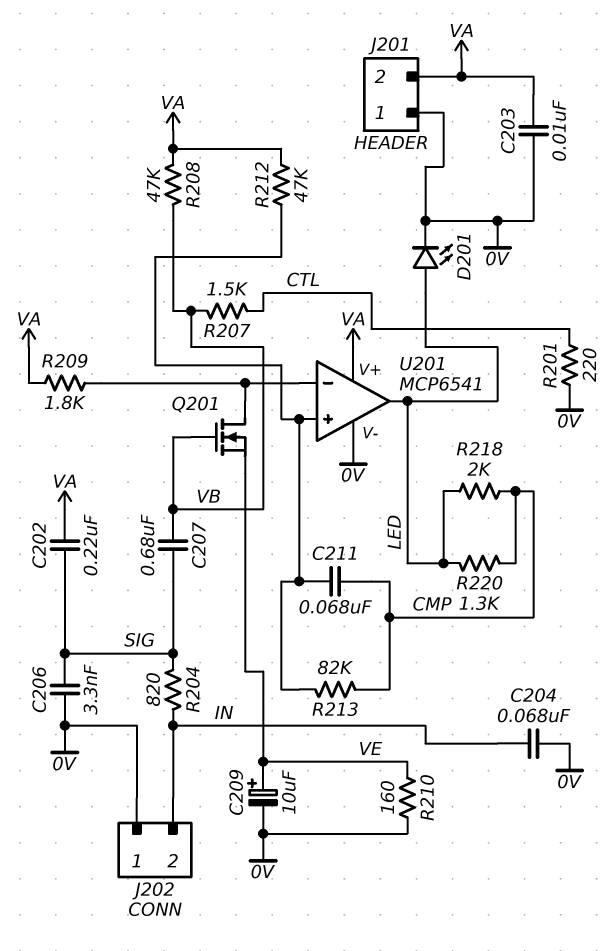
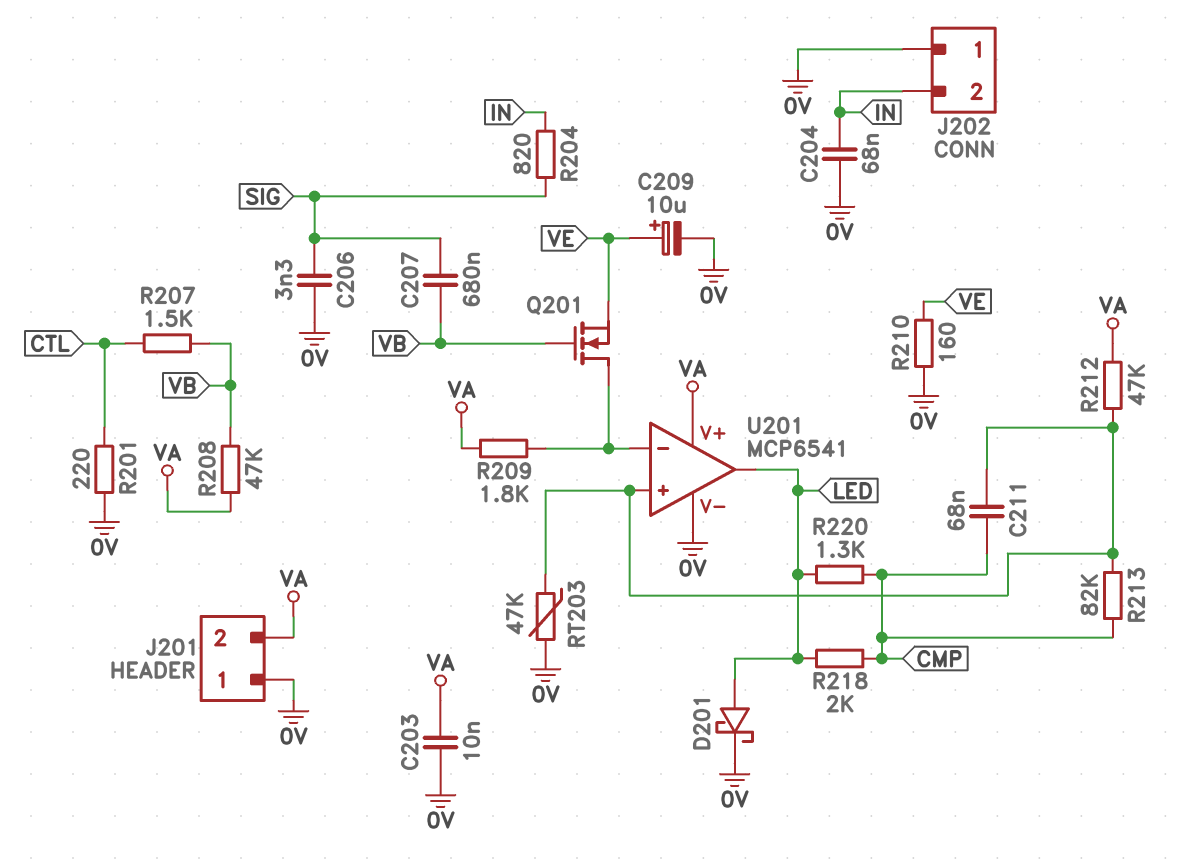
C202: 220nF (SIG, VA) -> none
D201: LED (A LED, K 0V) -> schottky (A LED, K 0V)
RT203: none -> 47k (0V, U201/in+)

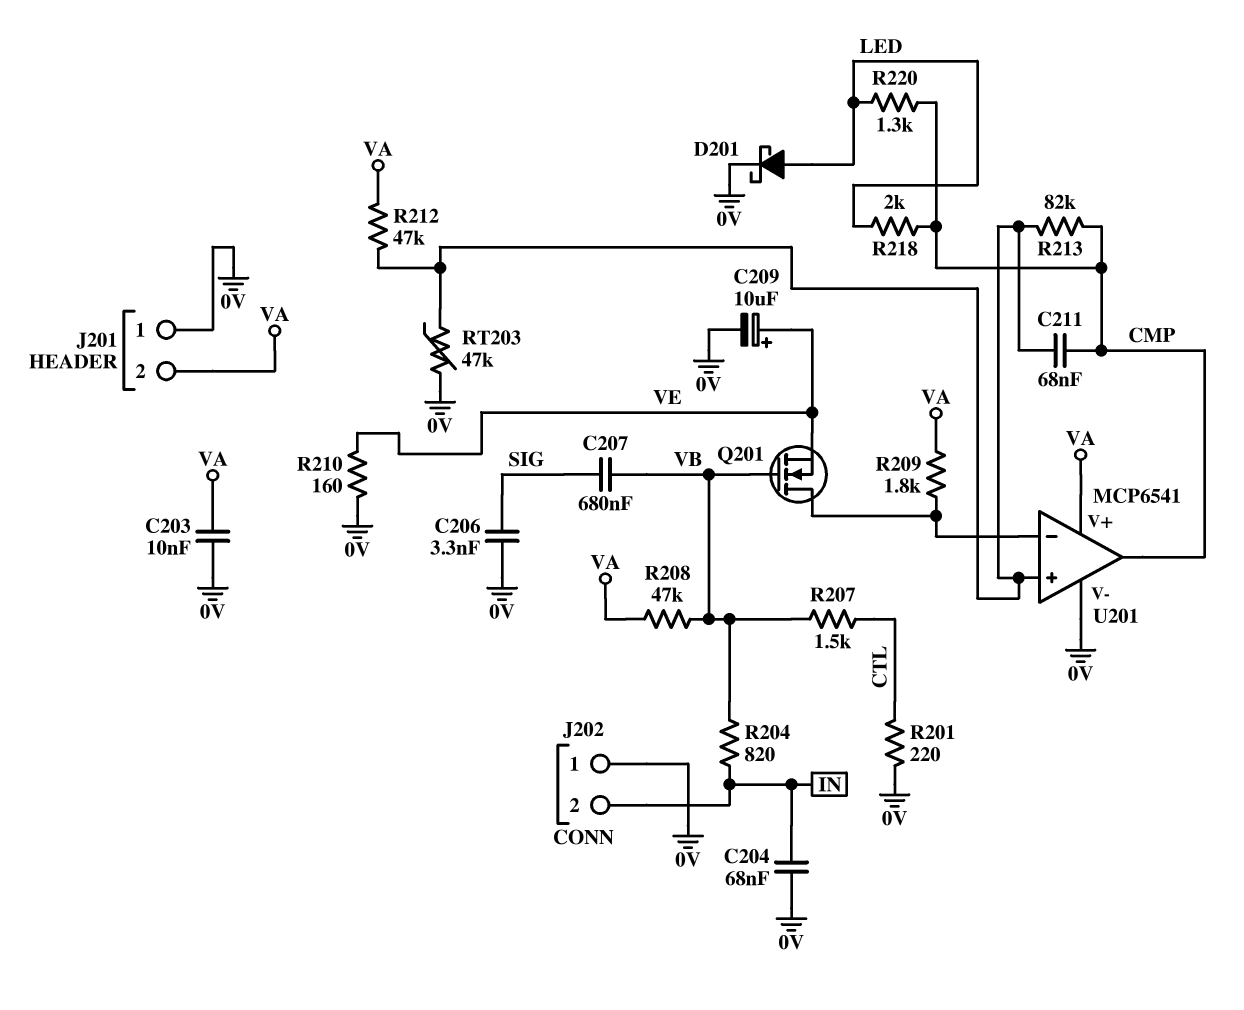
R204: 820 (IN, SIG) -> 820 (IN, VB)
U201 pin out: LED -> CMP

